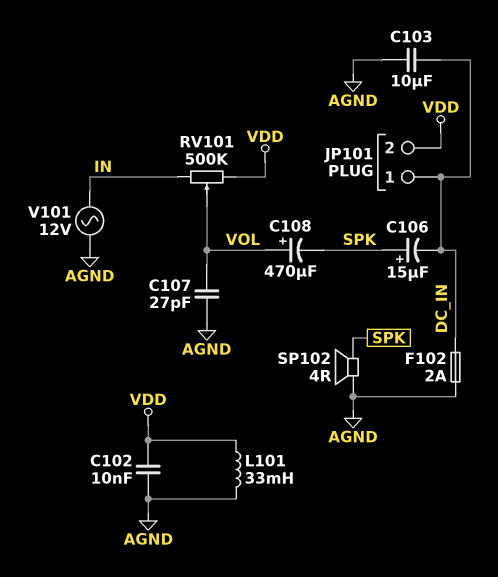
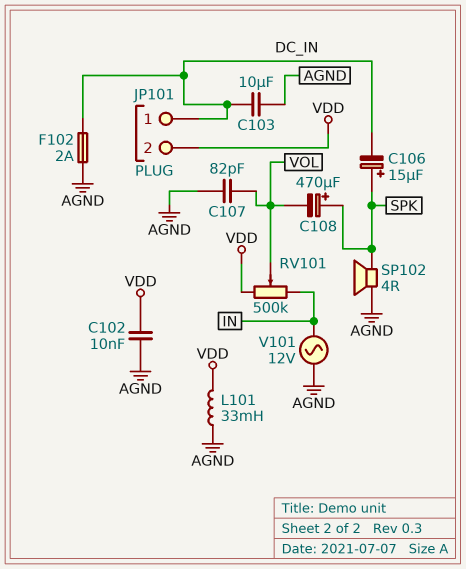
C107: 27pF (AGND, VOL) -> 82pF (AGND, VOL)
C108: 470uF (plus VOL, minus SPK) -> 470uF (plus SPK, minus VOL)

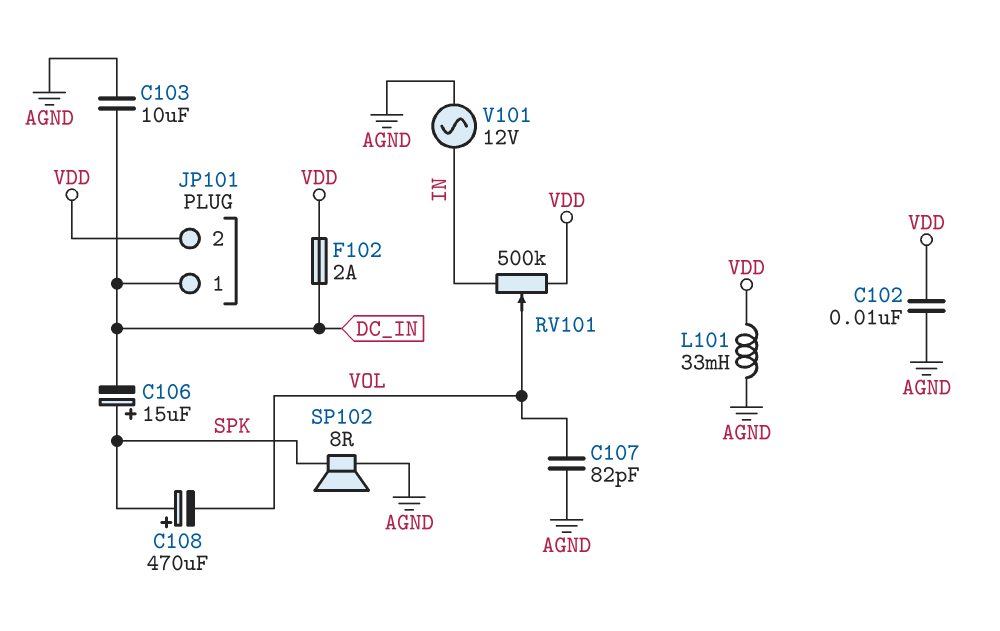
F102: 2A (AGND, DC_IN) -> 2A (DC_IN, VDD)
SP102: speaker 4R (AGND, SPK) -> speaker 8R (AGND, SPK)

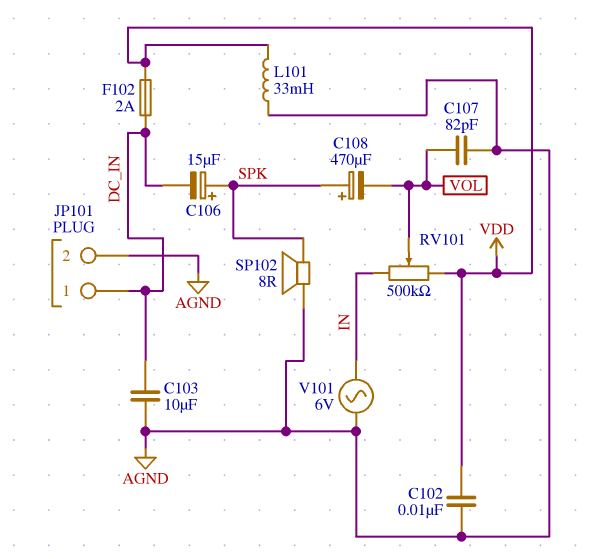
JP101 pin 2: VDD -> AGND
V101: AC 12V (AGND, IN) -> AC 6V (AGND, IN)

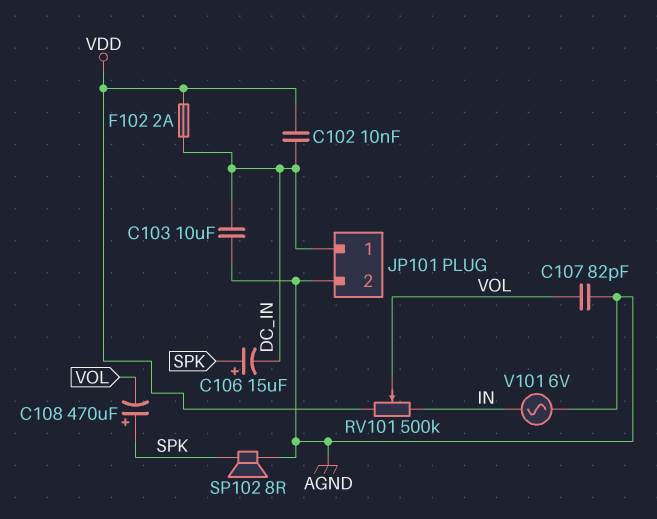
C102: 10nF (AGND, VDD) -> 10nF (DC_IN, VDD)
L101: 33mH (AGND, VDD) -> none

